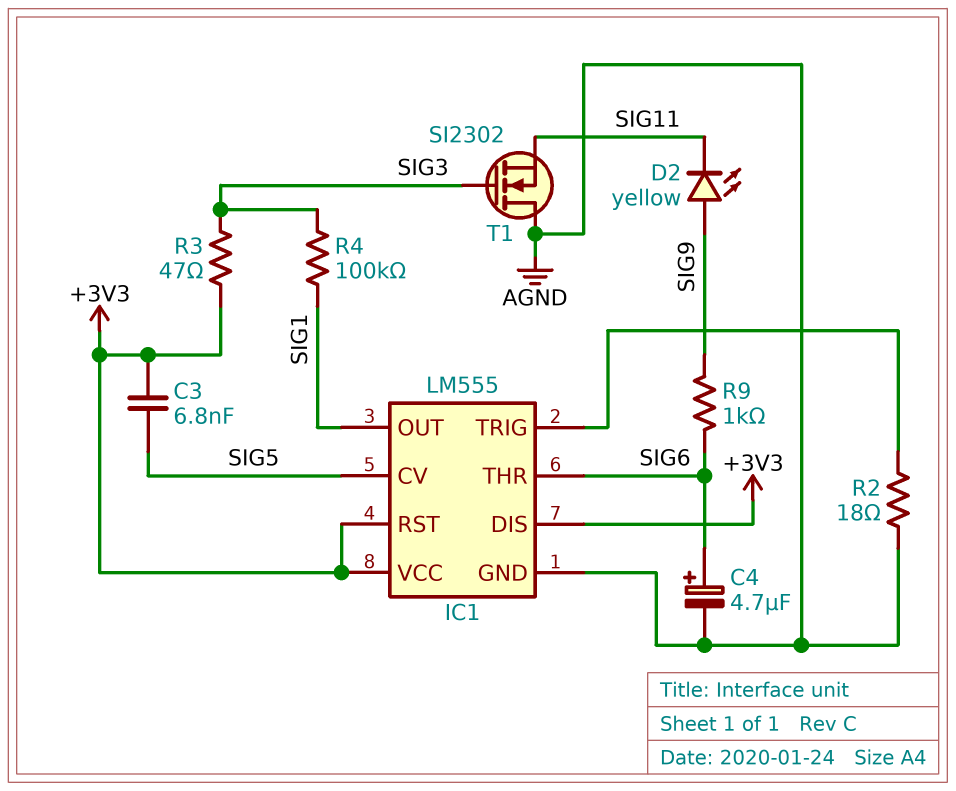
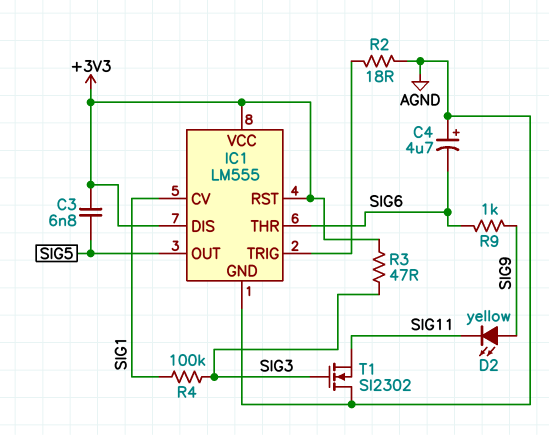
C4: 4.7uF (plus SIG6, minus AGND) -> 4.7uF (plus AGND, minus SIG6)
IC1 pin CV: SIG5 -> SIG1
IC1 pin OUT: SIG1 -> SIG5

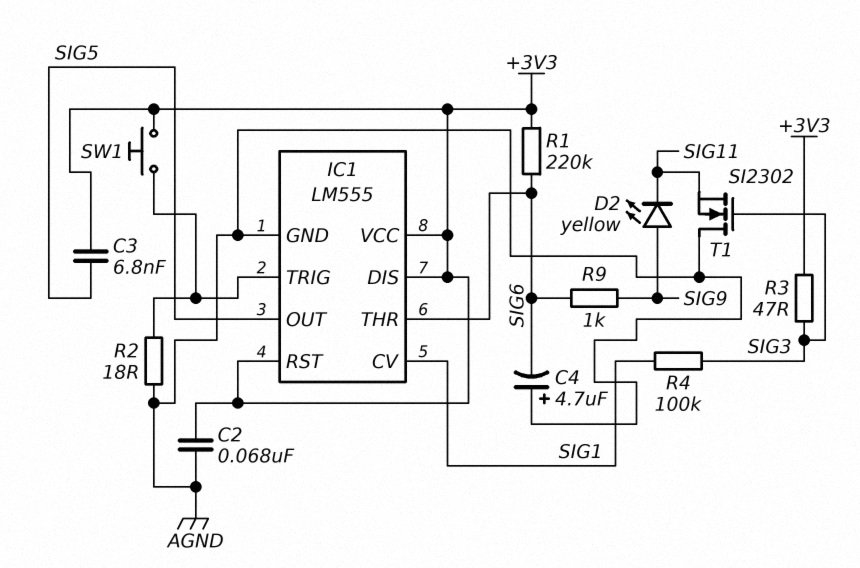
C2: none -> 68nF (+3V3, AGND)
R1: none -> 220k (+3V3, SIG6)
SW1: none -> button (+3V3, IC1/TRIG)

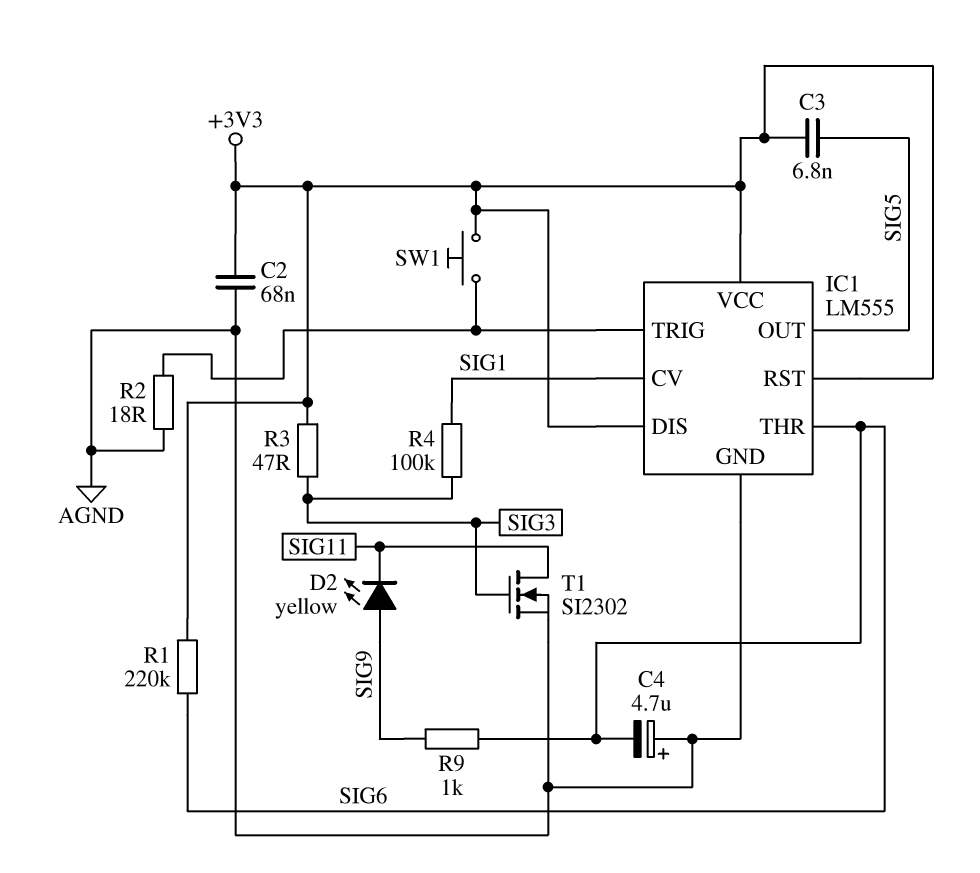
T1: NMOS SI2302 (G SIG3, D AGND, S SIG11) -> NMOS SI2302 (G SIG3, D SIG11, S AGND)

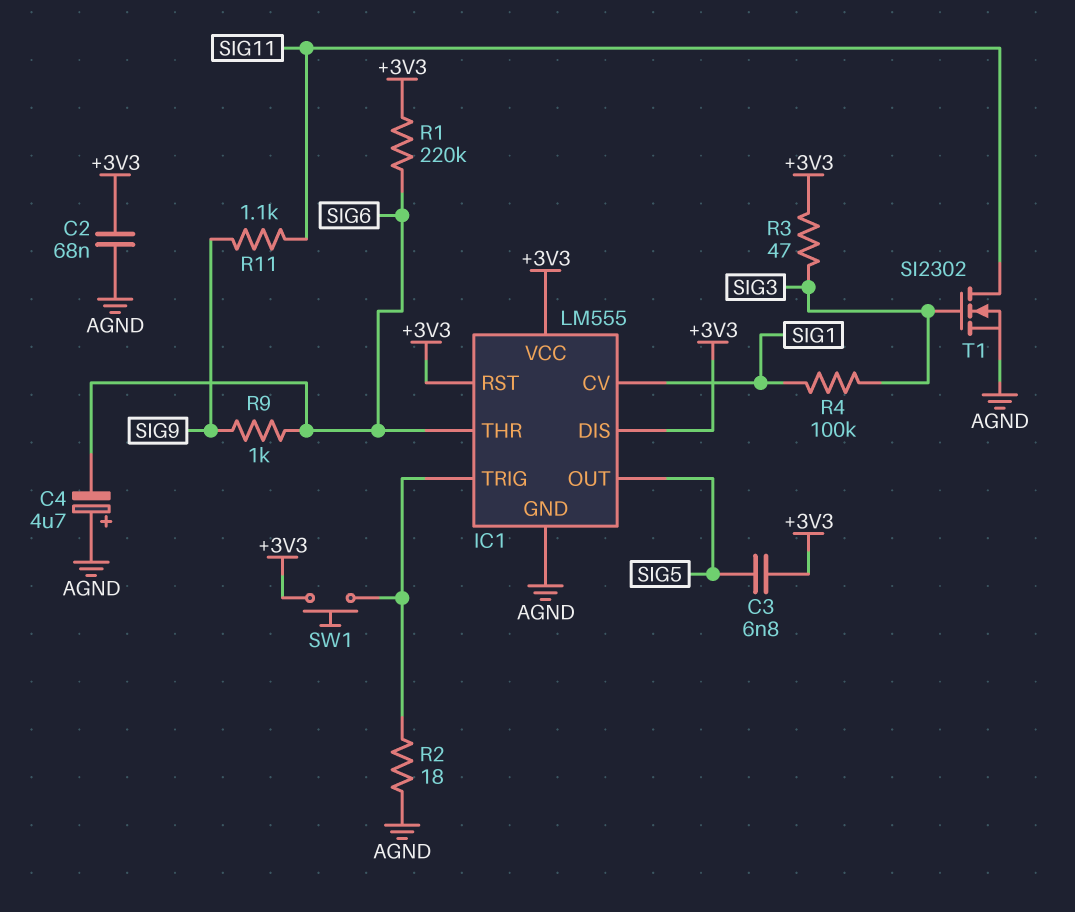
D2: LED yellow (A SIG9, K SIG11) -> none
R11: none -> 1.1k (SIG9, SIG11)

